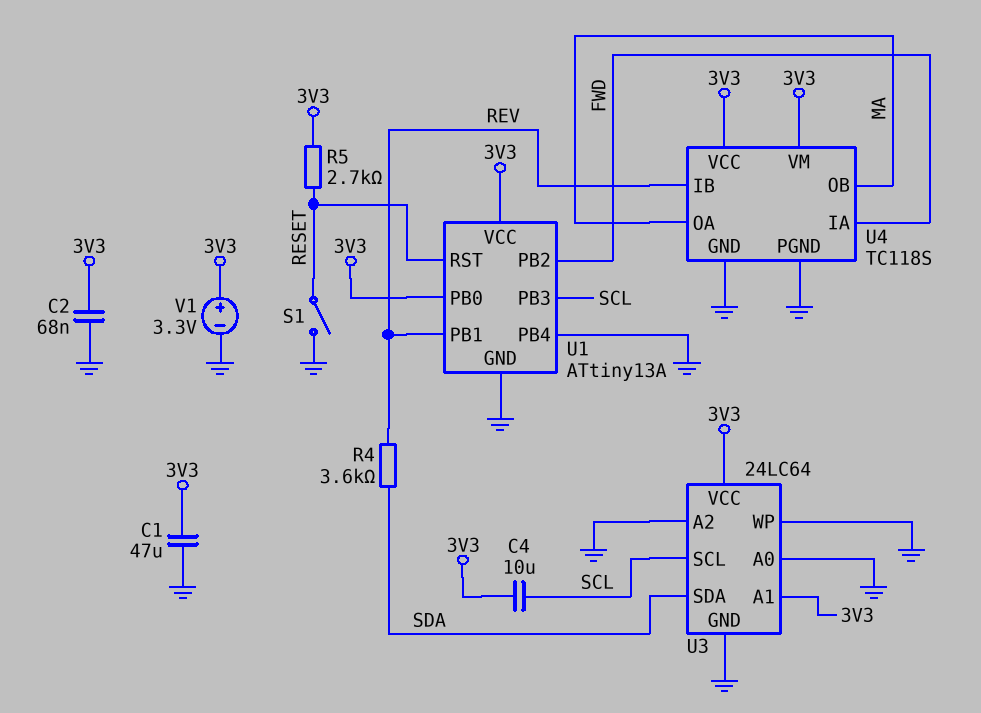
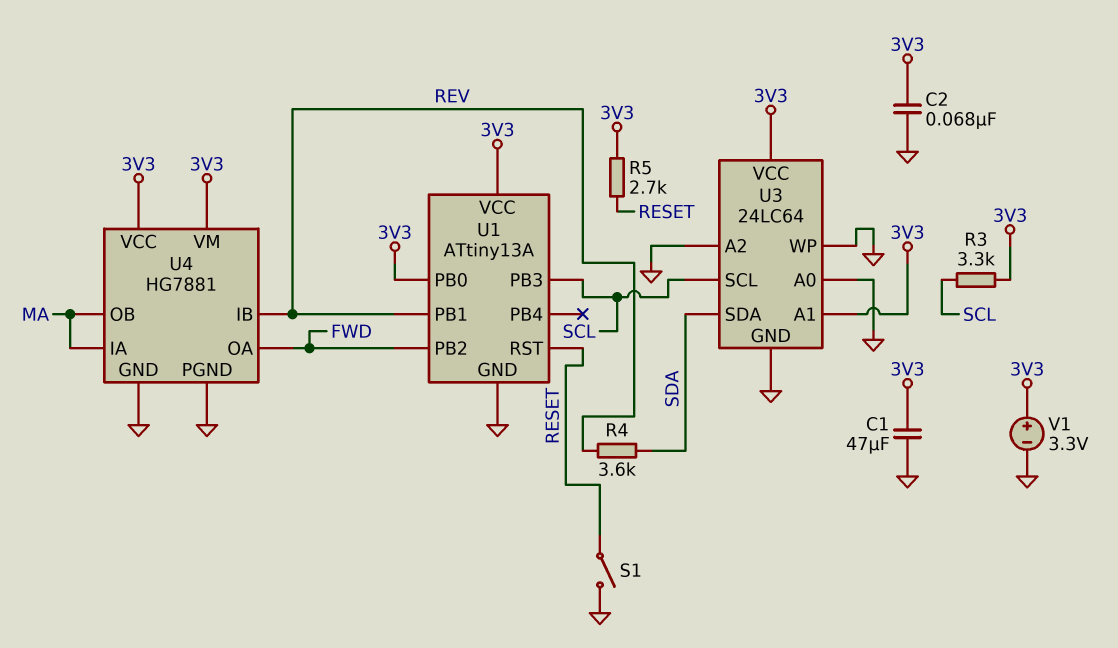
C4: 10uF (3V3, SCL) -> none
R3: none -> 3.3k (3V3, SCL)
U1 pin PB4: GND -> none
U4: TC118S -> HG7881
U4 pin IA: FWD -> MA
U4 pin OA: MA -> FWD

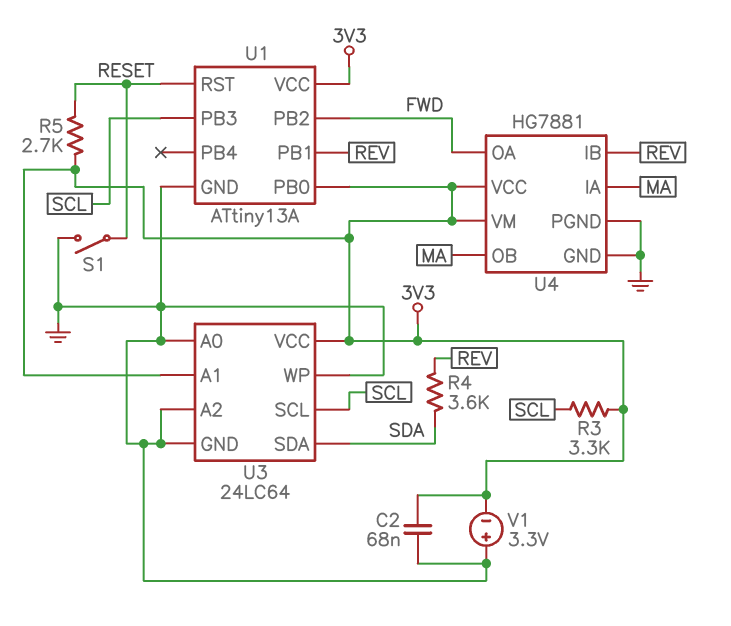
C1: 47uF (3V3, GND) -> none
V1: 3.3V (plus 3V3, minus GND) -> 3.3V (plus GND, minus 3V3)

